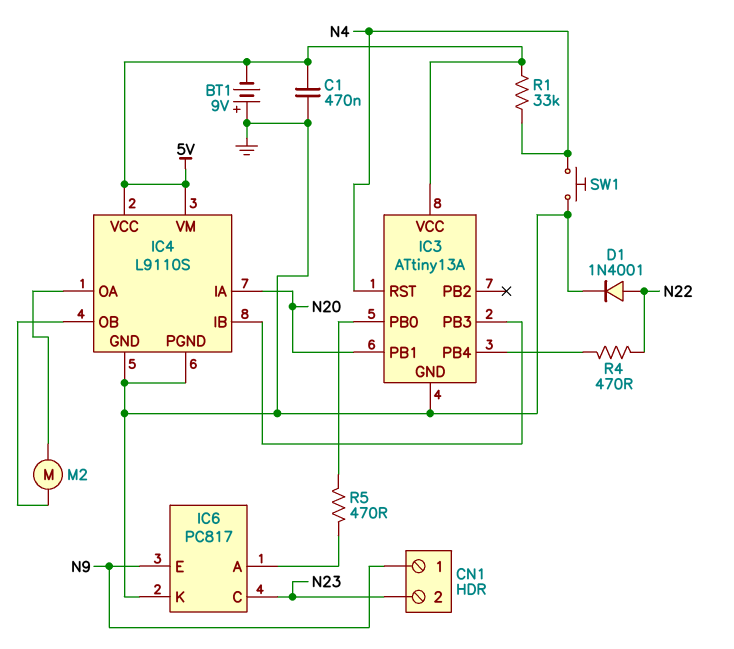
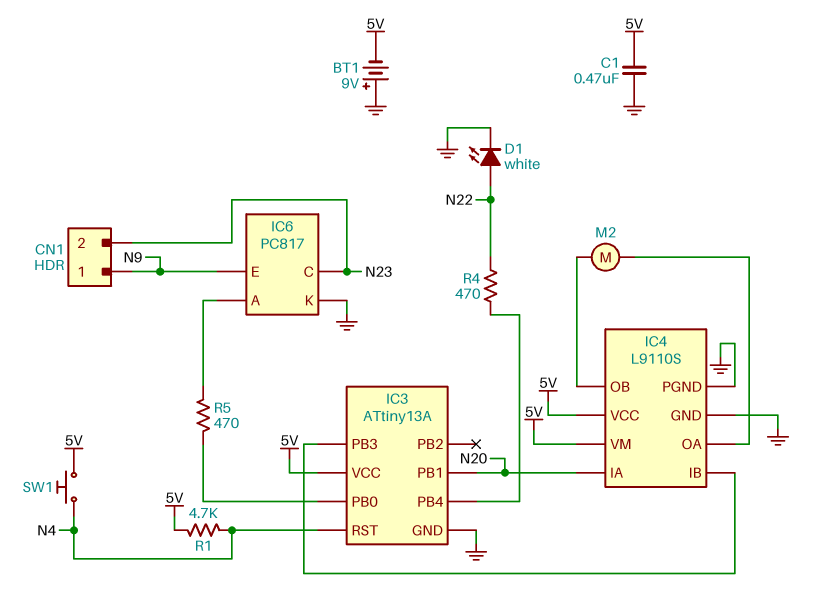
D1: diode 1N4001 (A N22, K GND) -> LED white (A N22, K GND)
R1: 33k (5V, N4) -> 4.7k (5V, N4)
SW1: button (GND, N4) -> button (5V, N4)

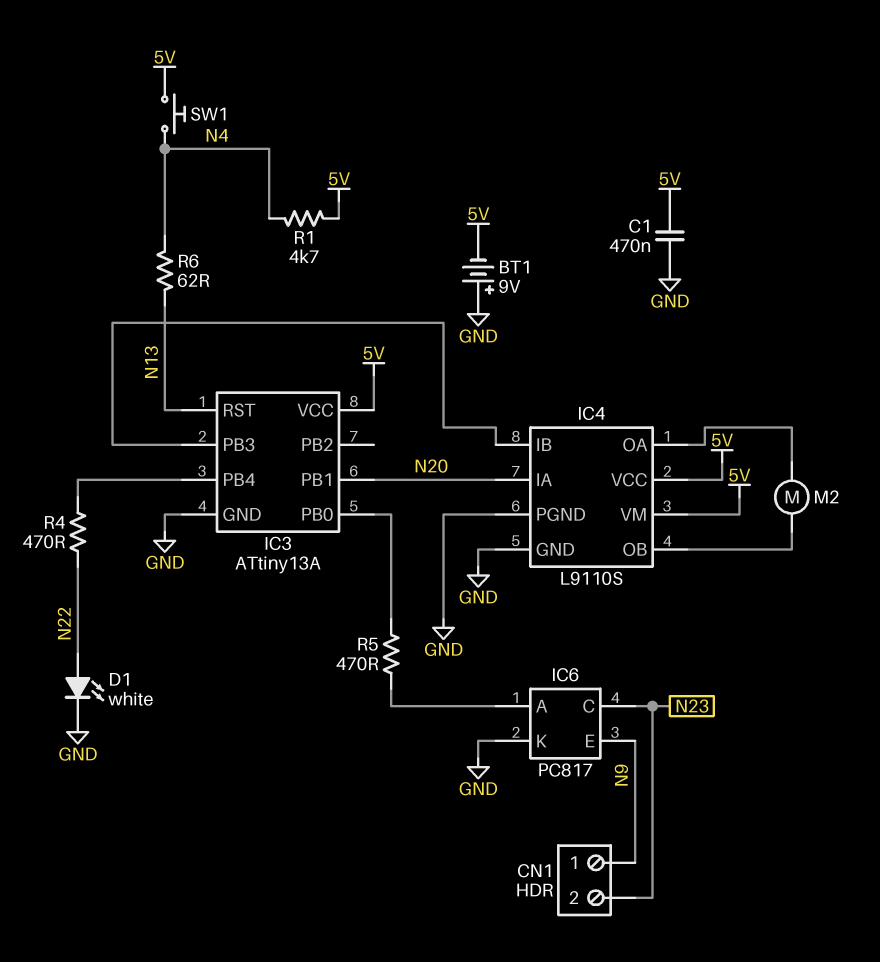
IC3 pin RST: N4 -> N13
R6: none -> 62 (N4, N13)

